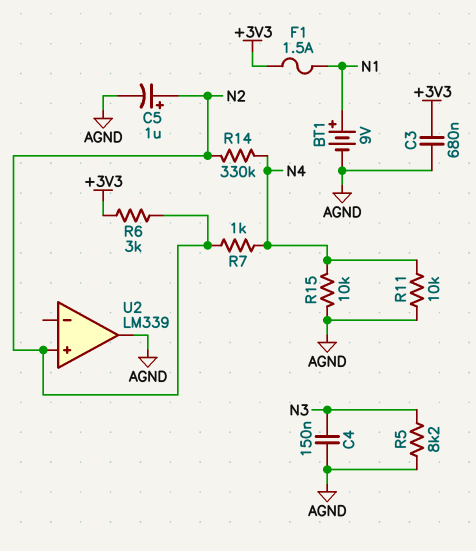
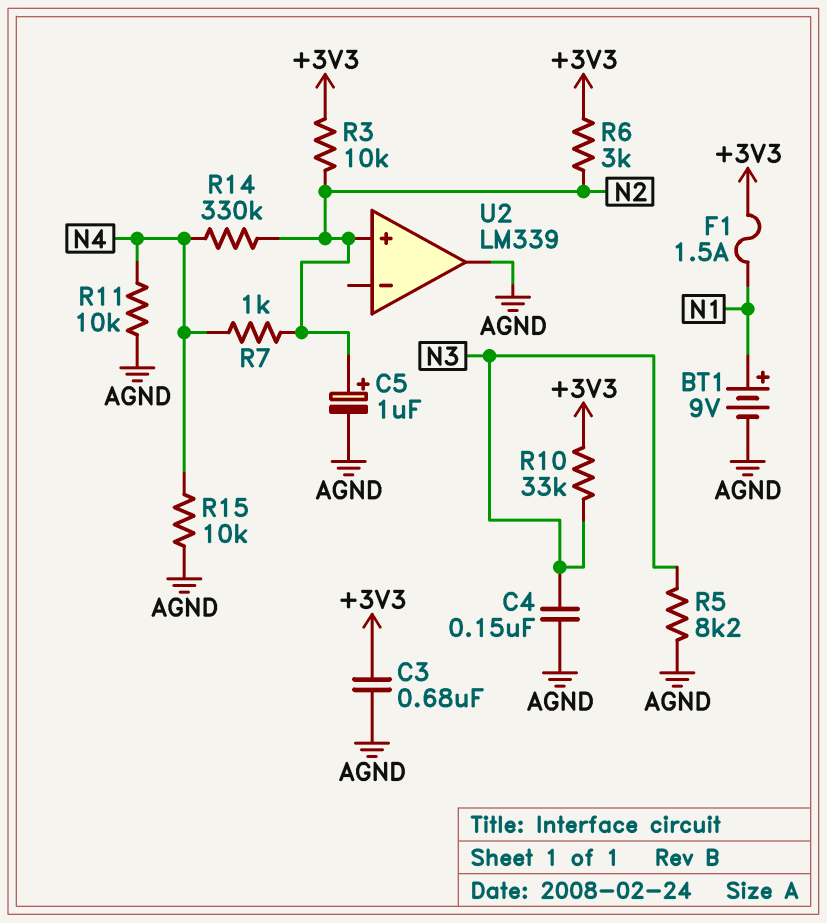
R3: none -> 10k (+3V3, N2)
R10: none -> 33k (+3V3, N3)

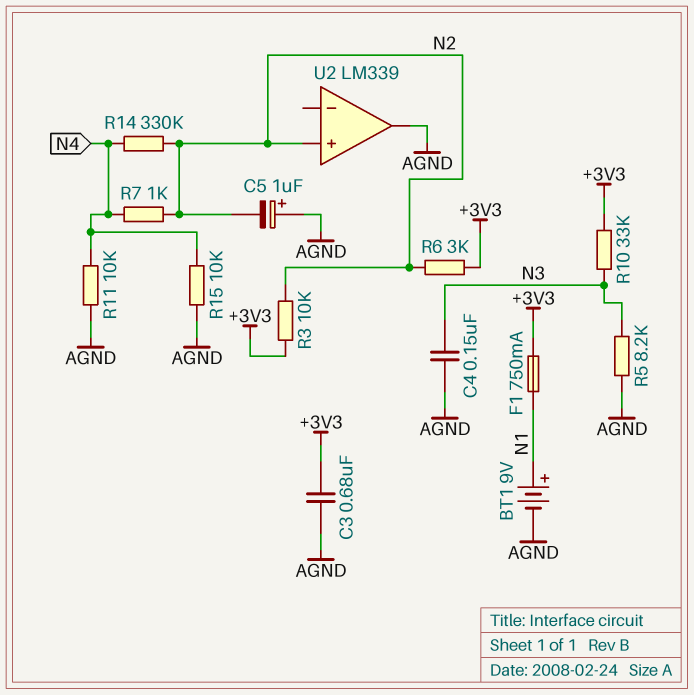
C5: 1uF (plus N2, minus AGND) -> 1uF (plus AGND, minus N2)
F1: 1.5A (+3V3, N1) -> 750mA (+3V3, N1)

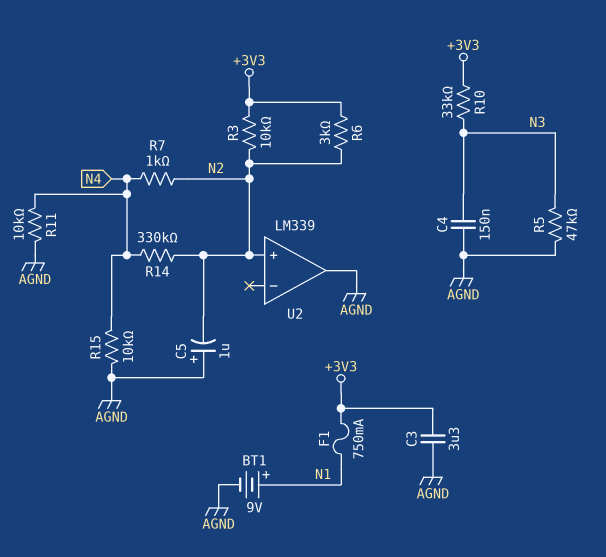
C3: 680nF (+3V3, AGND) -> 3.3uF (+3V3, AGND)
R5: 8.2k (AGND, N3) -> 47k (AGND, N3)

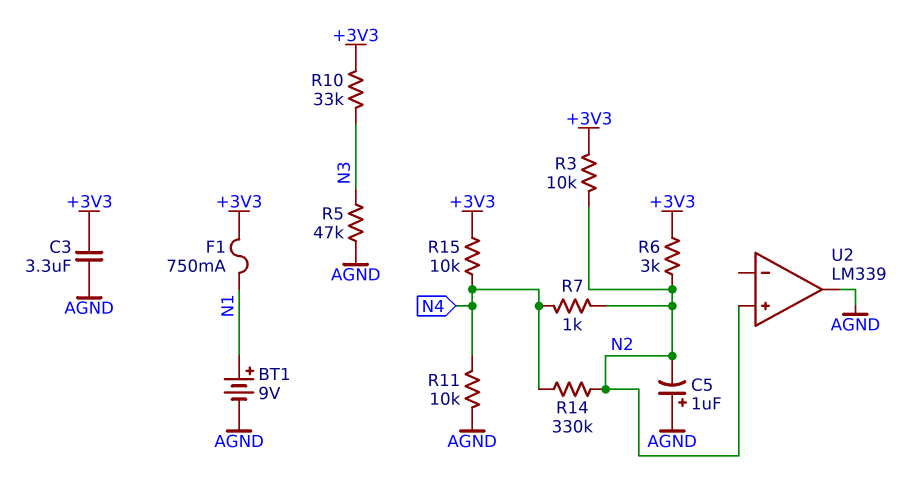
C4: 150nF (AGND, N3) -> none
R15: 10k (AGND, N4) -> 10k (+3V3, N4)

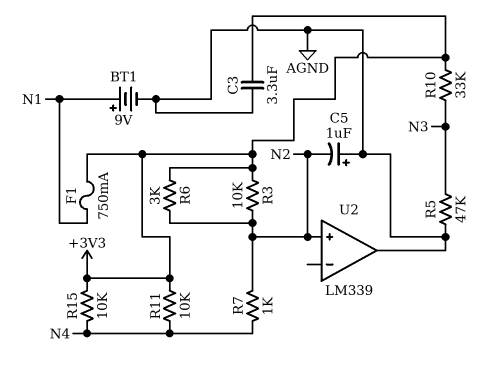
R11: 10k (AGND, N4) -> 10k (+3V3, N4)
R14: 330k (N2, N4) -> none

